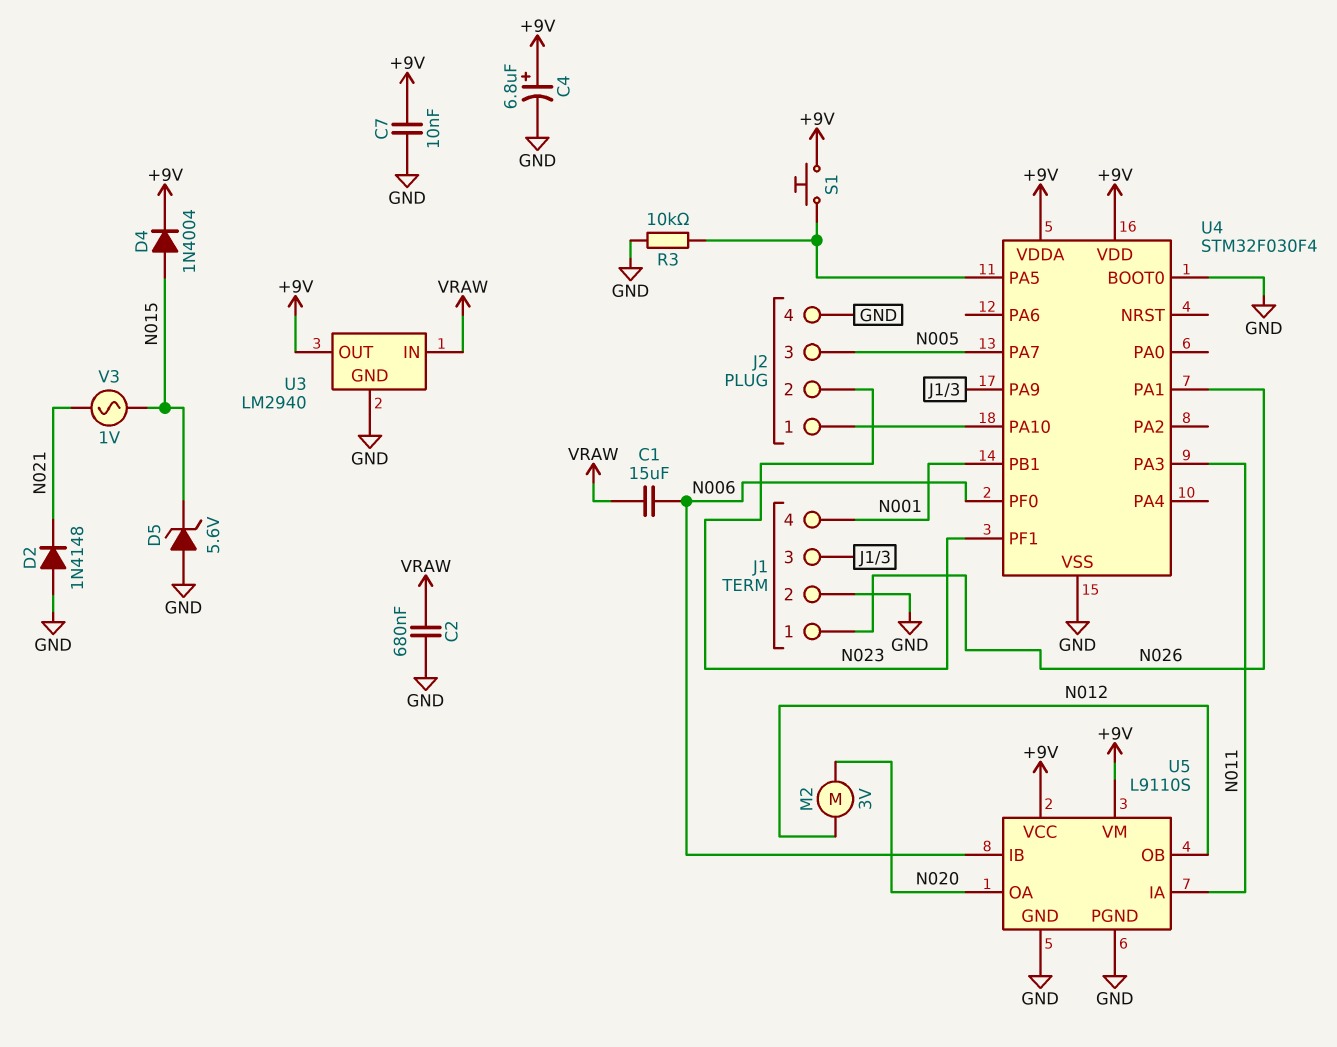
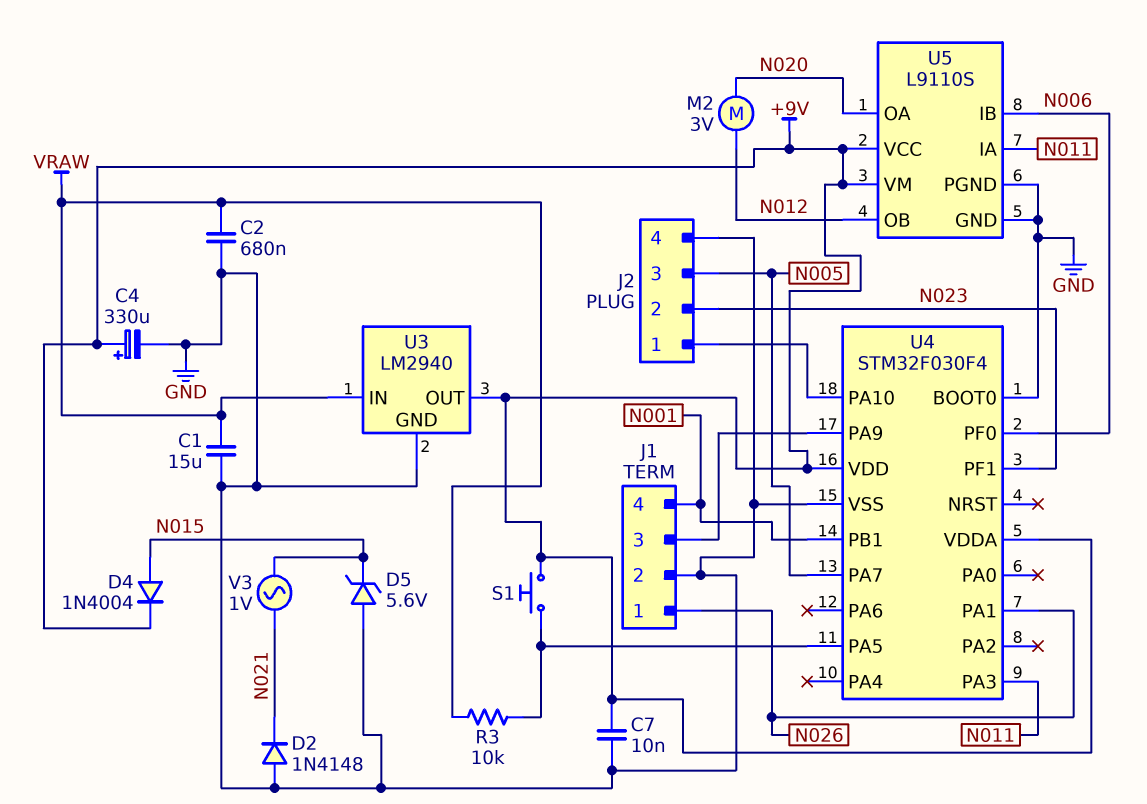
C1: 15uF (N006, VRAW) -> 15uF (GND, VRAW)
C4: 6.8uF (plus +9V, minus GND) -> 330uF (plus +9V, minus GND)
R3: 10k (GND, U4/PA5) -> 10k (U4/PA5, VRAW)

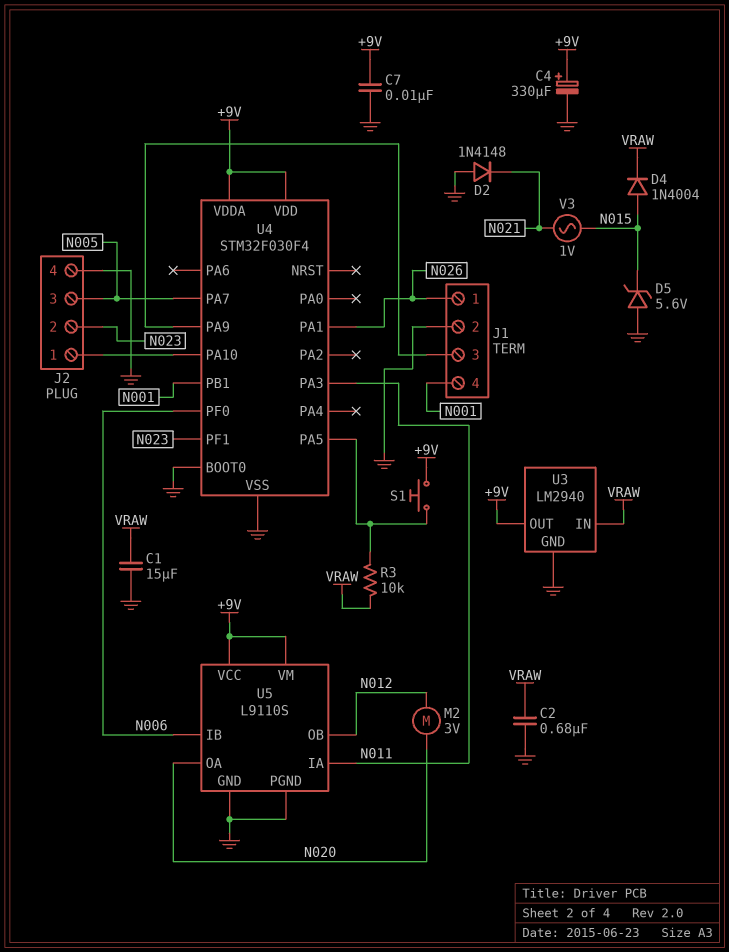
D4: diode 1N4004 (A N015, K +9V) -> diode 1N4004 (A N015, K VRAW)

